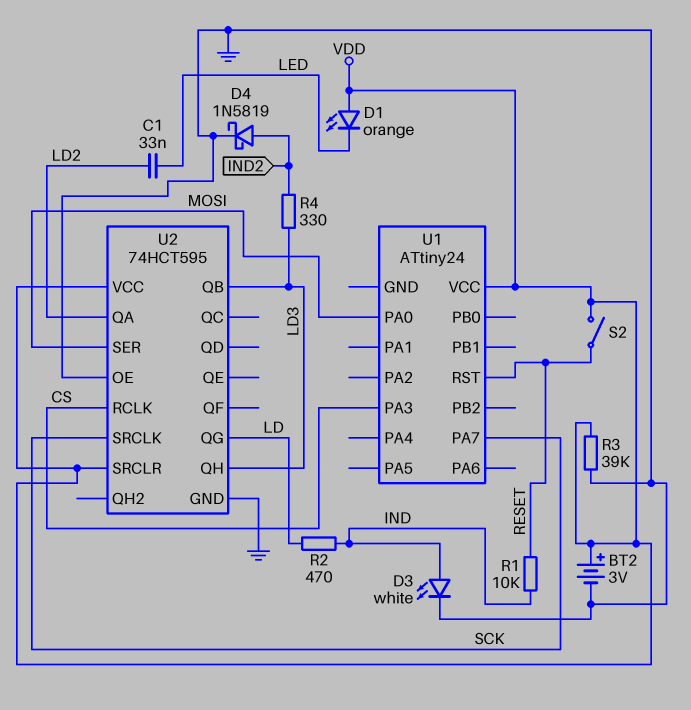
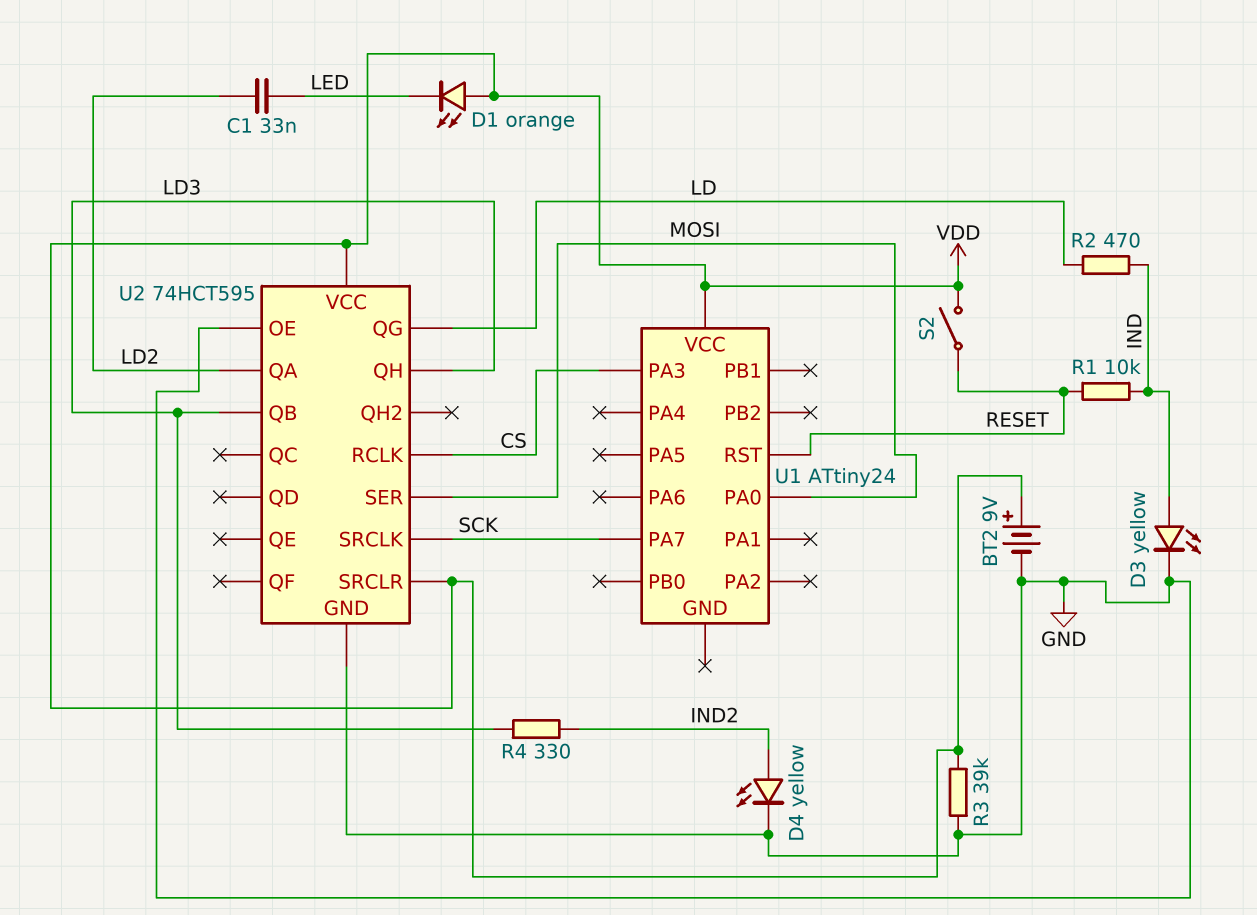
BT2: 3V (plus VDD, minus GND) -> 9V (plus VDD, minus GND)
D3: LED white (A IND, K GND) -> LED yellow (A IND, K GND)
D4: schottky 1N5819 (A IND2, K GND) -> LED yellow (A IND2, K GND)

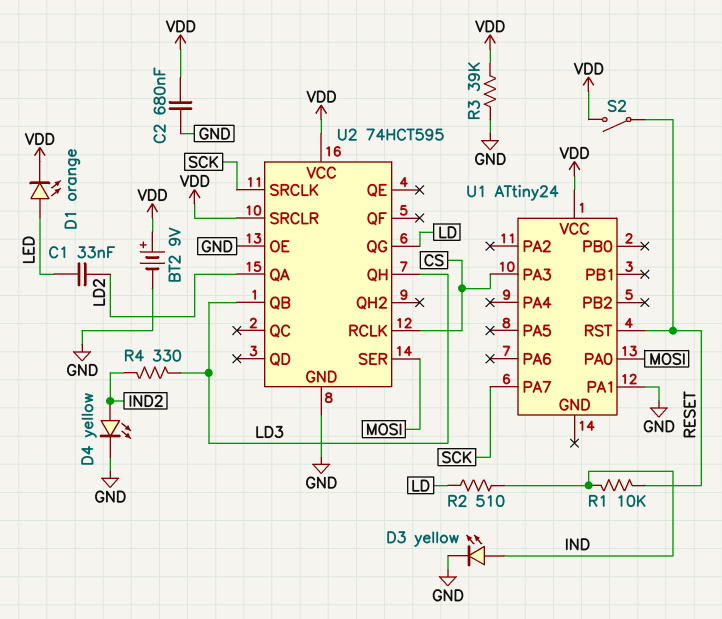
C2: none -> 680nF (GND, VDD)
D1: LED orange (A VDD, K LED) -> LED orange (A LED, K VDD)
R2: 470 (IND, LD) -> 510 (IND, LD)
U1 pin PA1: none -> GND

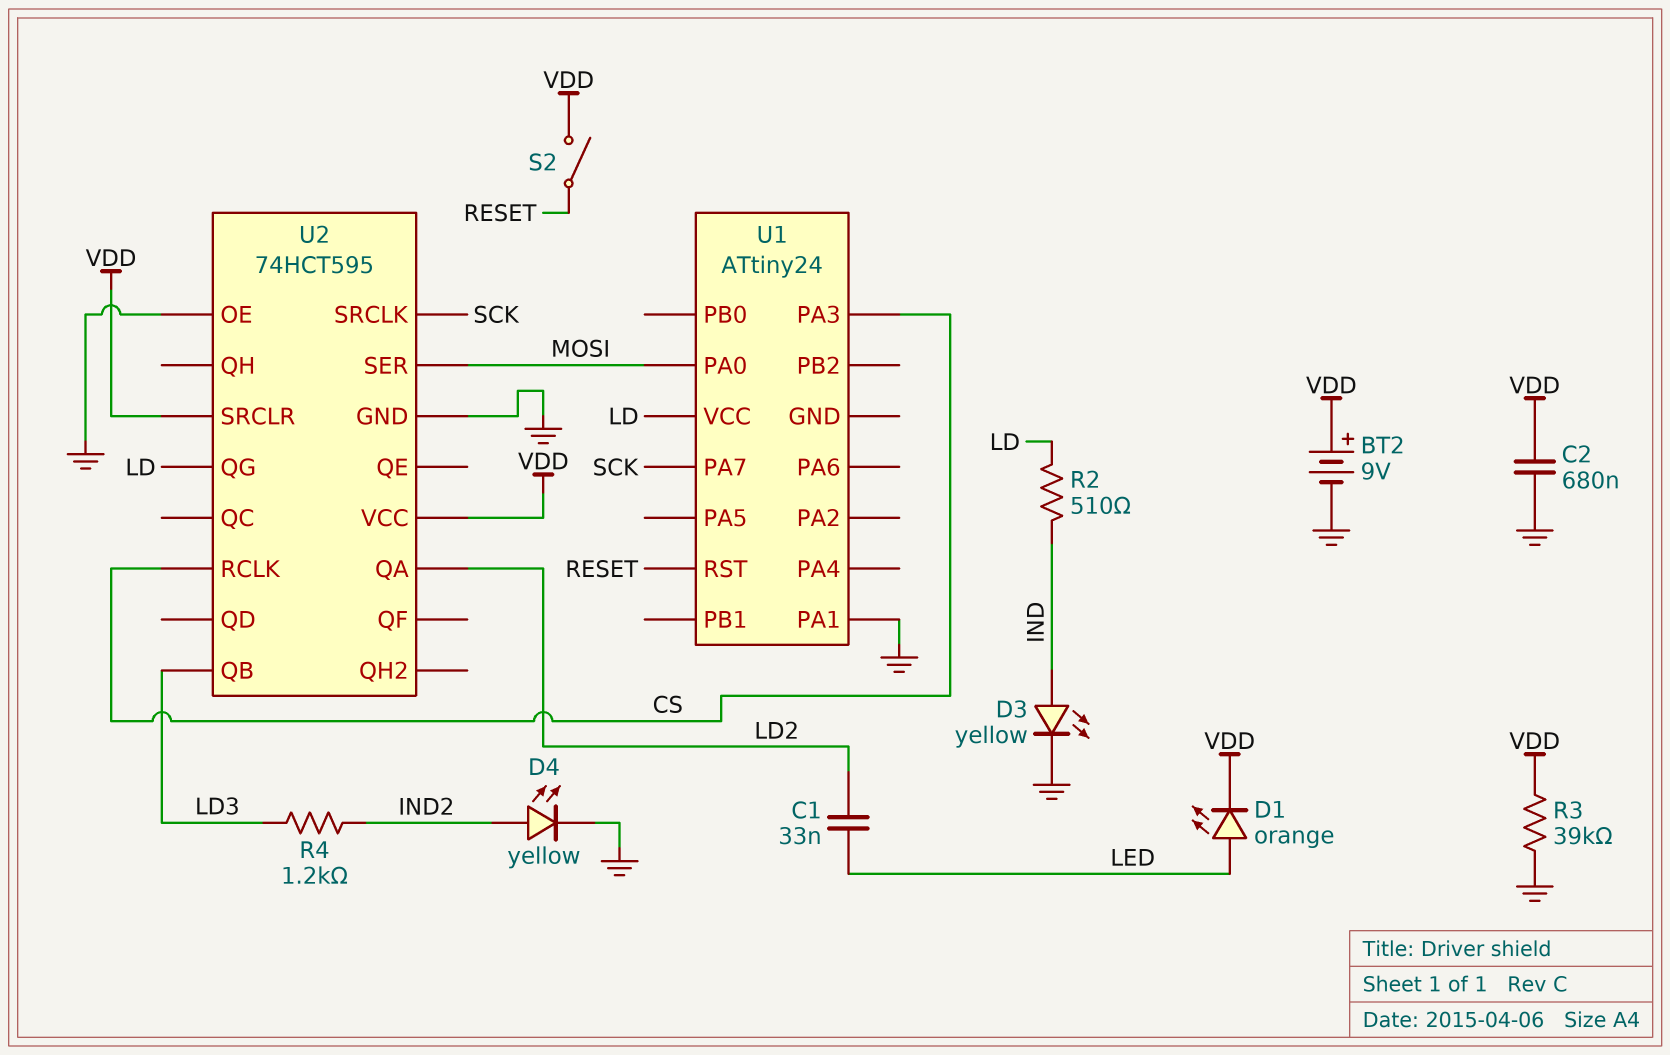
R1: 10k (IND, RESET) -> none
R4: 330 (IND2, LD3) -> 1.2k (IND2, LD3)
U1 pin VCC: VDD -> LD
U2 pin QH: LD3 -> none

